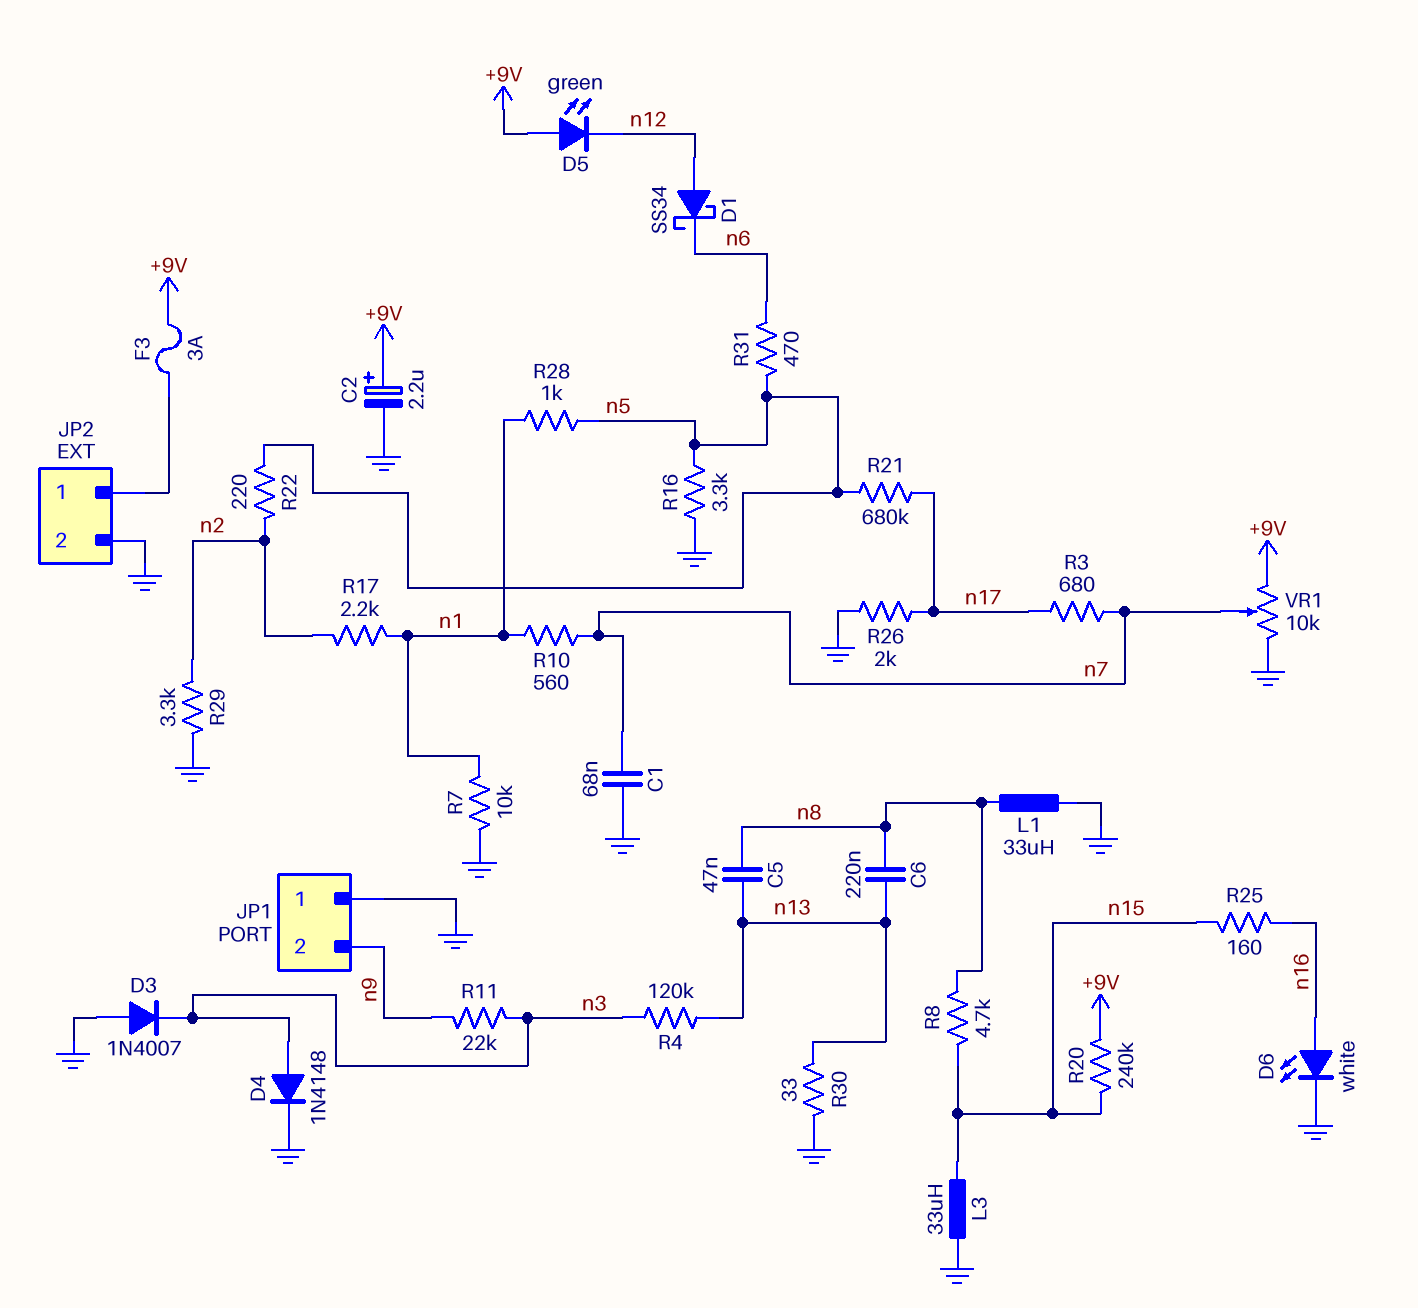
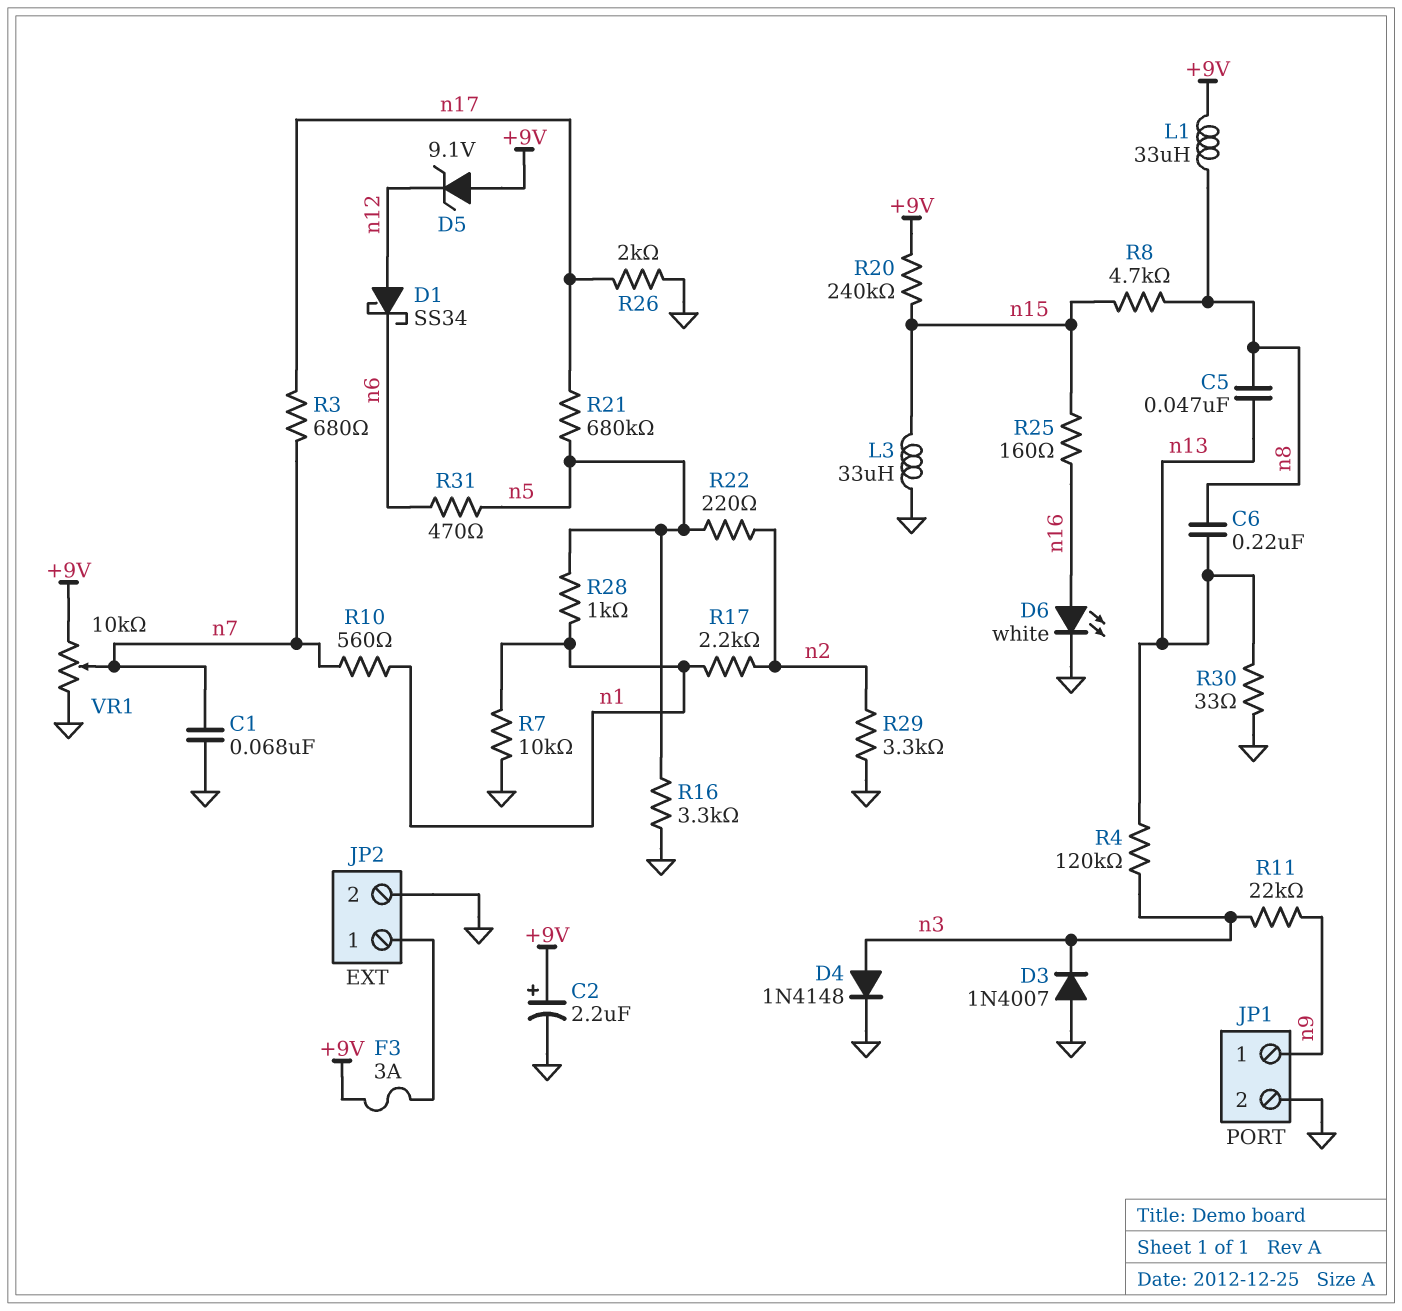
D5: LED green (A +9V, K n12) -> zener 9.1V (A +9V, K n12)
JP1 pin 1: GND -> n9
JP1 pin 2: n9 -> GND
L1: 33uH (GND, n8) -> 33uH (+9V, n8)

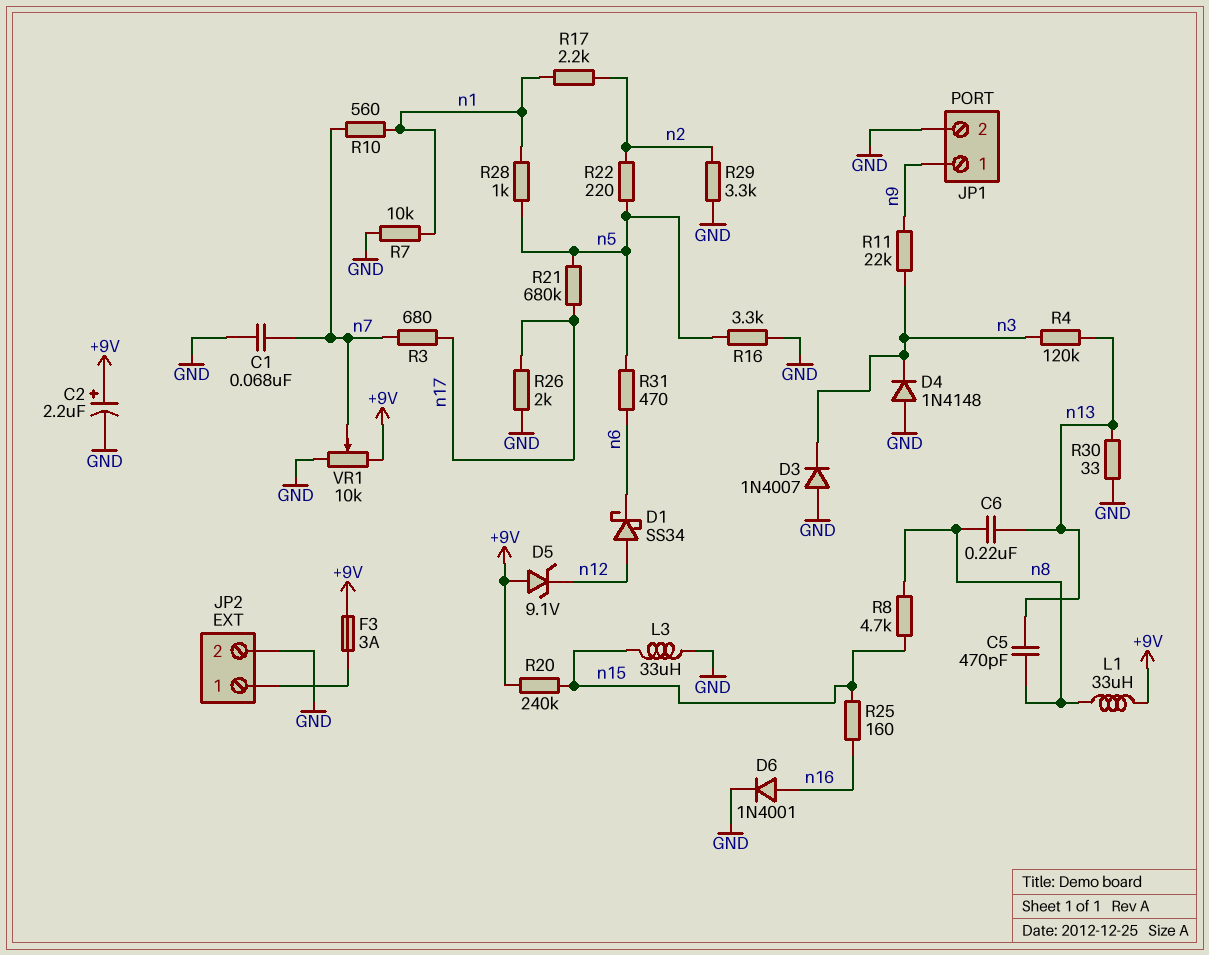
C5: 47nF (n8, n13) -> 470pF (n8, n13)
D4: diode 1N4148 (A n3, K GND) -> diode 1N4148 (A GND, K n3)
D6: LED white (A n16, K GND) -> diode 1N4001 (A n16, K GND)

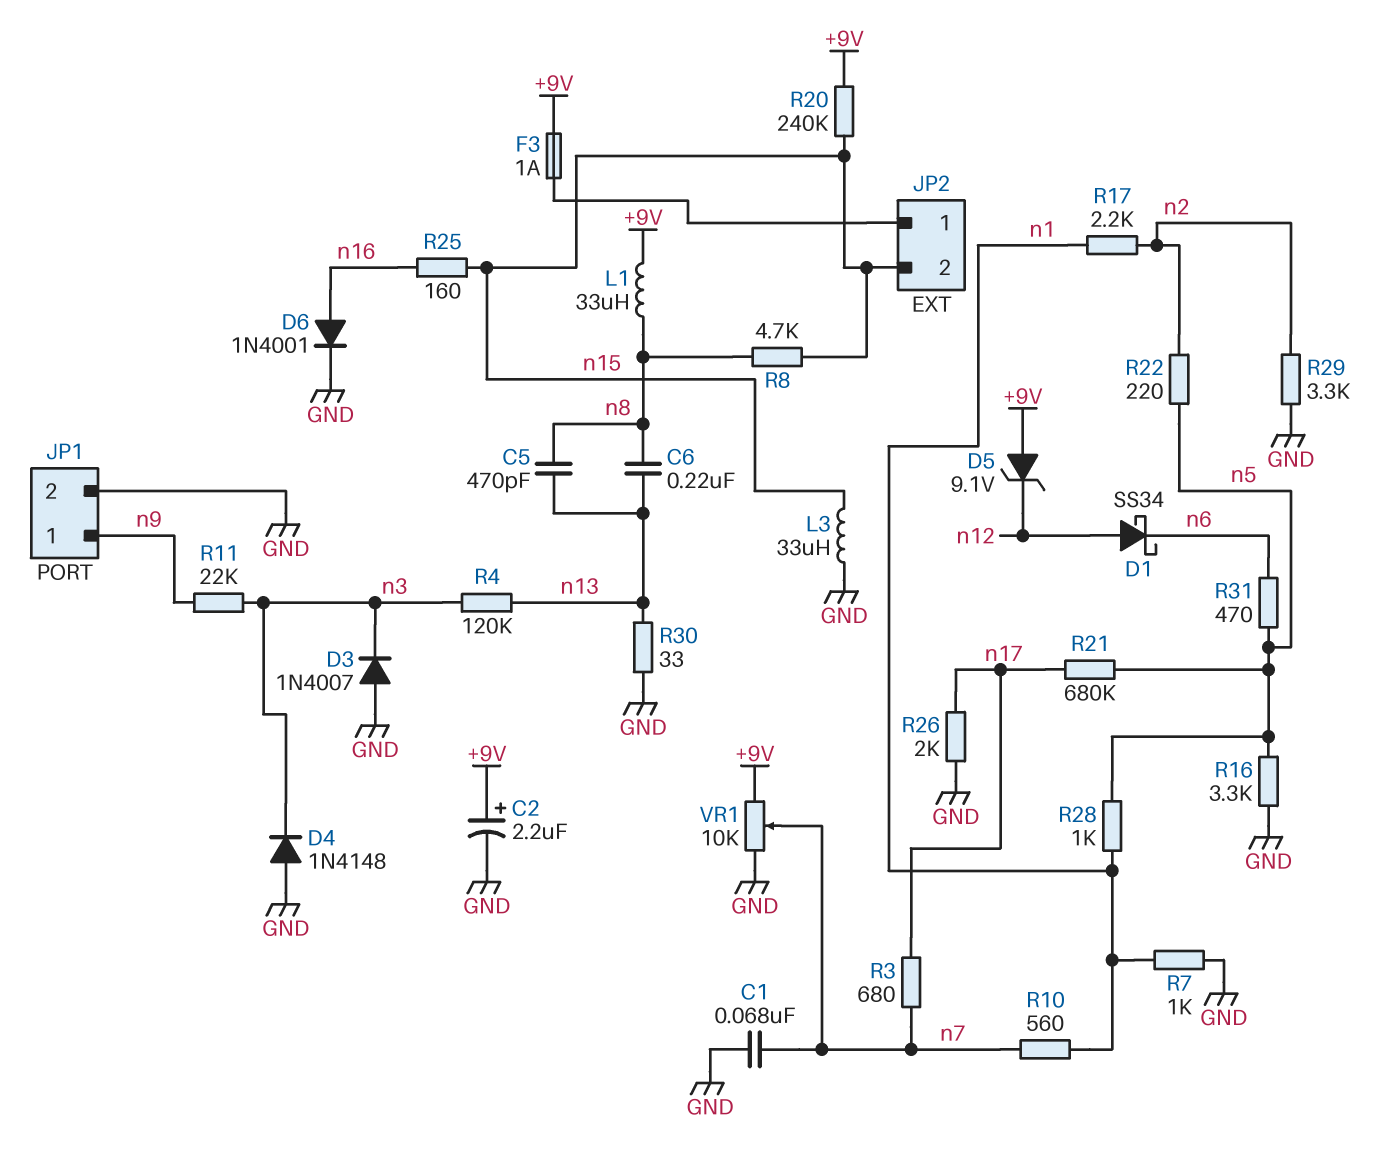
F3: 3A (+9V, JP2/1) -> 1A (+9V, JP2/1)
JP2 pin 2: GND -> n15
R7: 10k (GND, n1) -> 1k (GND, n1)

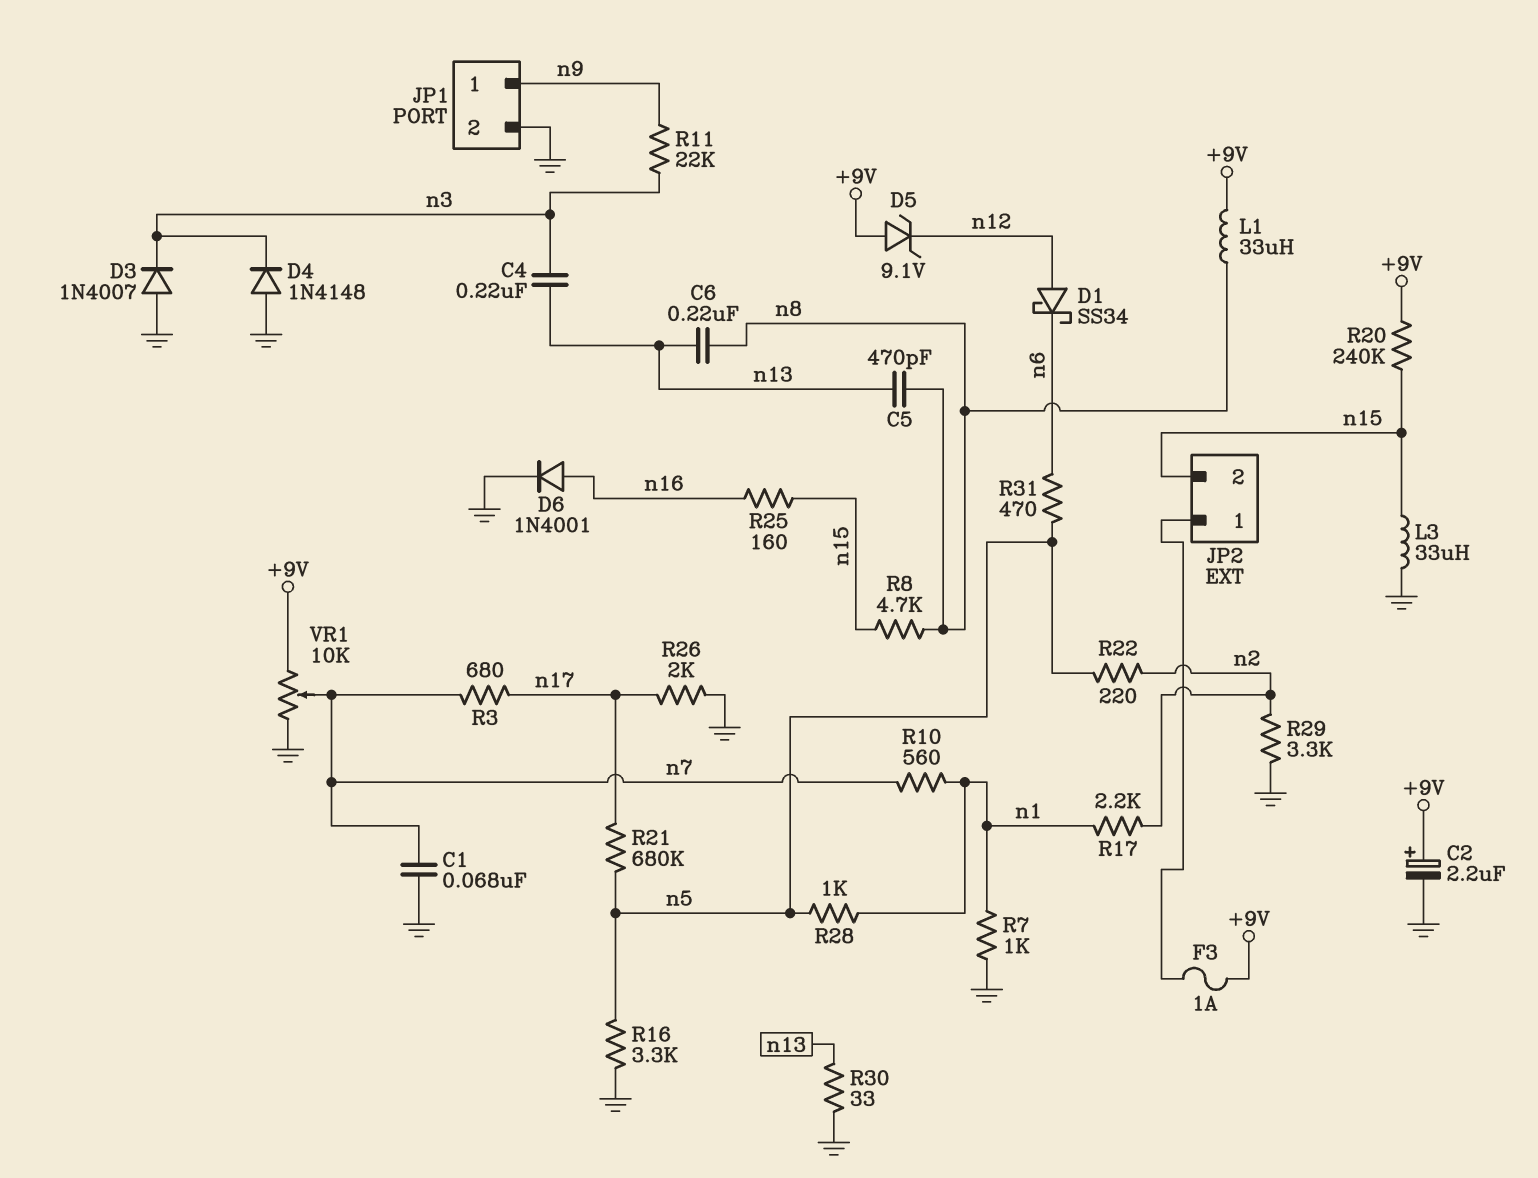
C4: none -> 220nF (n3, n13)
R4: 120k (n3, n13) -> none

